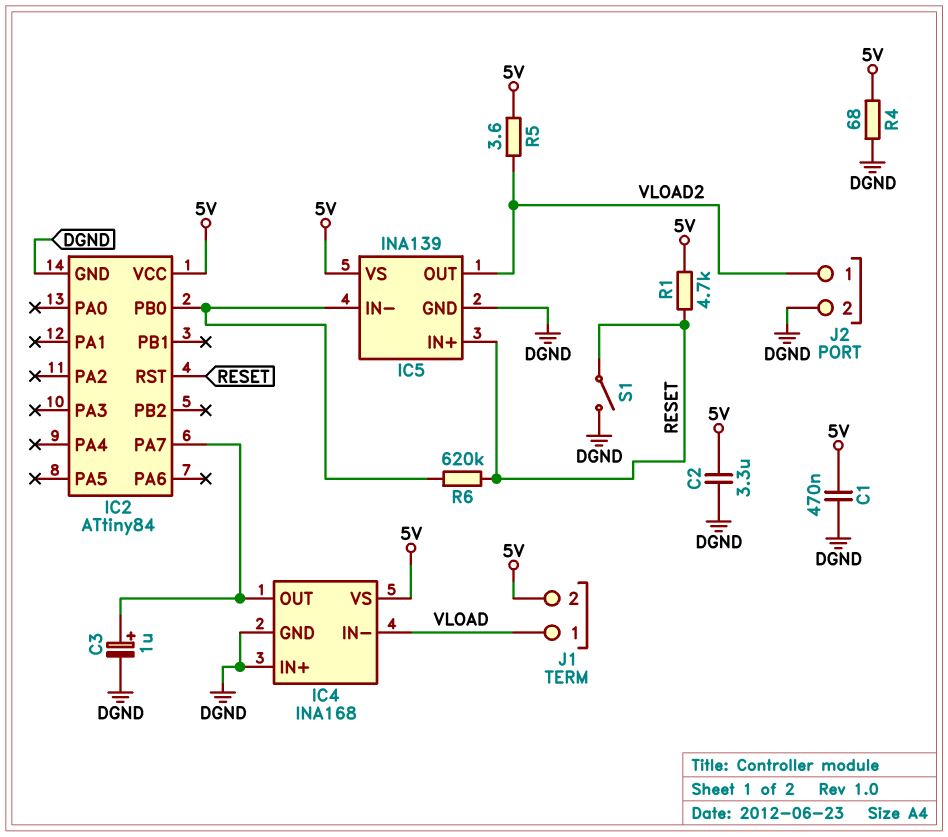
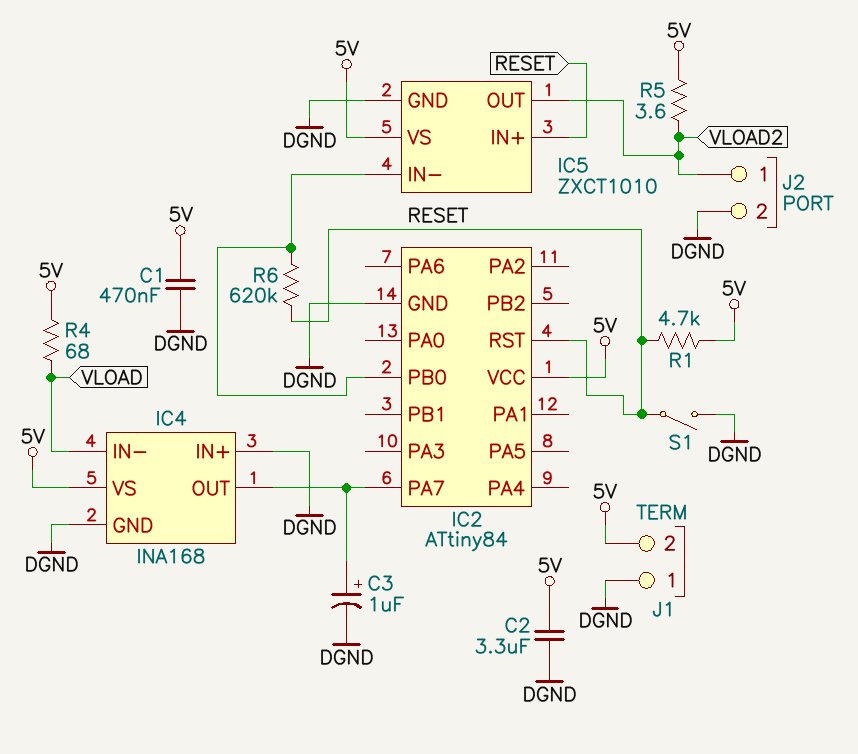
IC5: INA139 -> ZXCT1010
J1 pin 1: VLOAD -> DGND
R4: 68 (5V, DGND) -> 68 (5V, VLOAD)

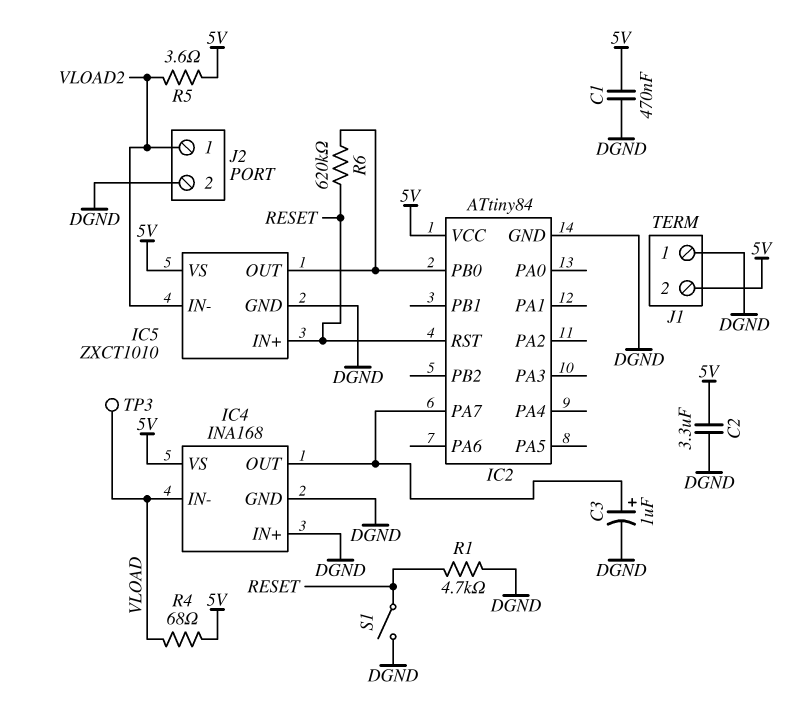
IC5 pin IN-: IC2/PB0 -> VLOAD2
IC5 pin OUT: VLOAD2 -> IC2/PB0
R1: 4.7k (5V, RESET) -> 4.7k (DGND, RESET)
TP3: none -> test point (VLOAD)

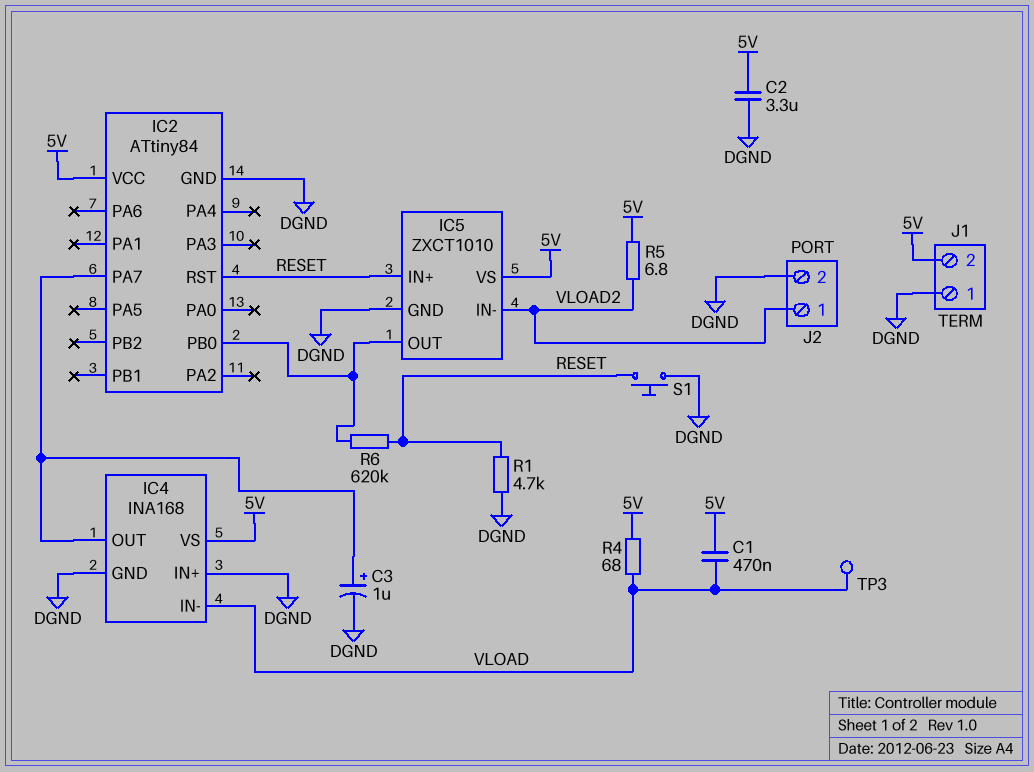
C1: 470nF (5V, DGND) -> 470nF (5V, VLOAD)
R5: 3.6 (5V, VLOAD2) -> 6.8 (5V, VLOAD2)
S1: switch (DGND, RESET) -> button (DGND, RESET)

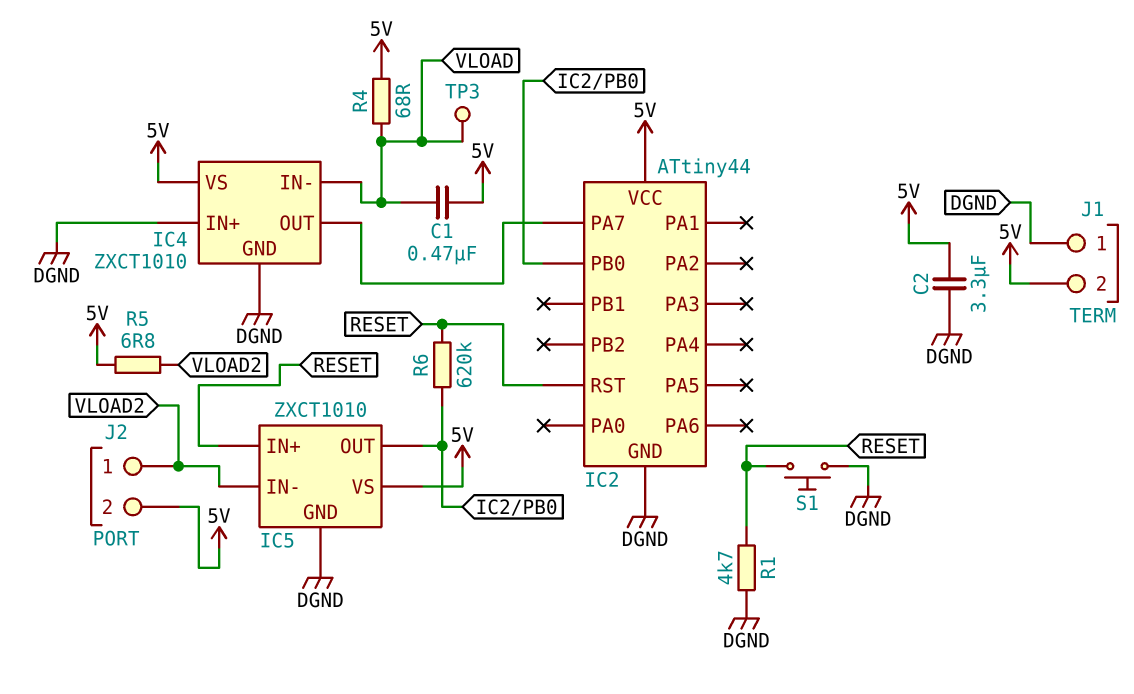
C3: 1uF (plus IC2/PA7, minus DGND) -> none
IC2: ATtiny84 -> ATtiny44
IC4: INA168 -> ZXCT1010
J2 pin 2: DGND -> 5V

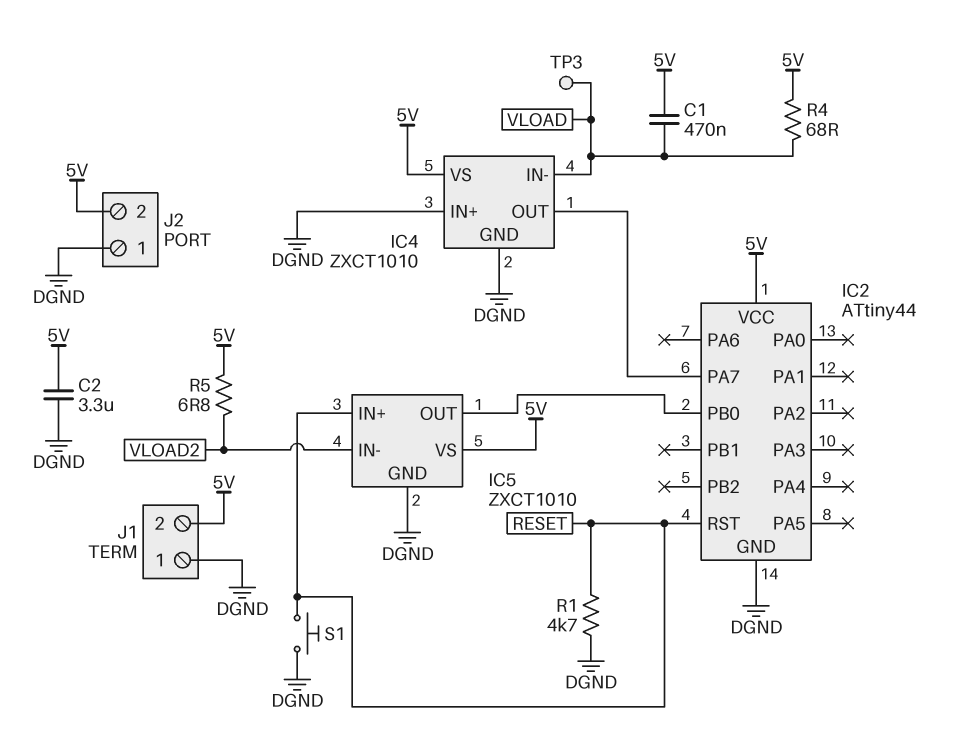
J2 pin 1: VLOAD2 -> DGND
R6: 620k (IC2/PB0, RESET) -> none

